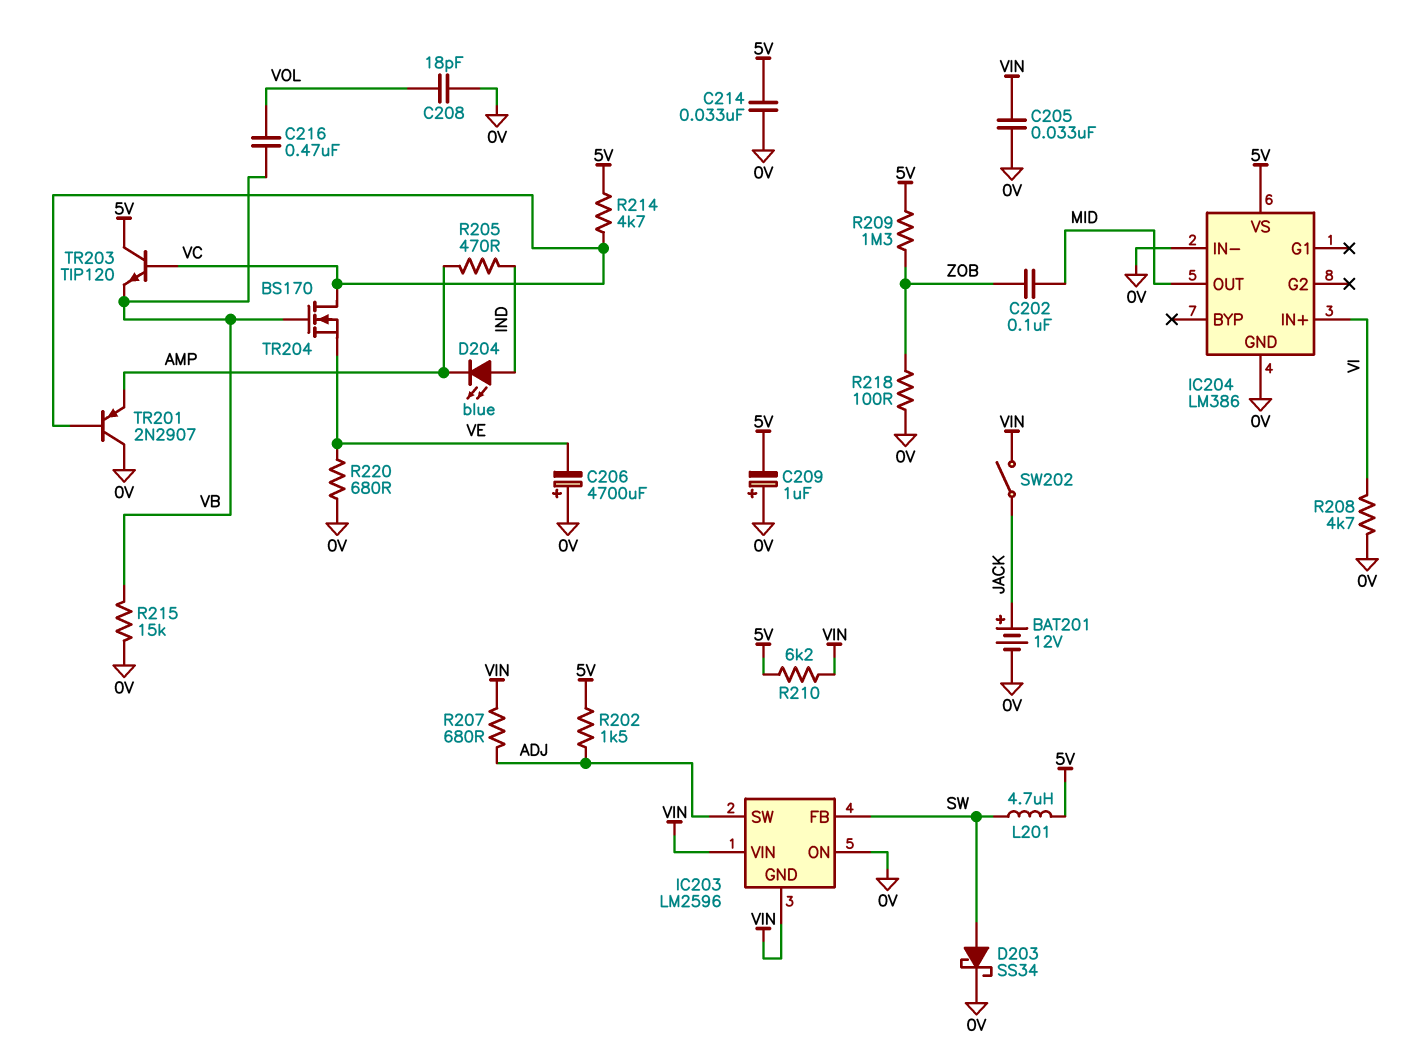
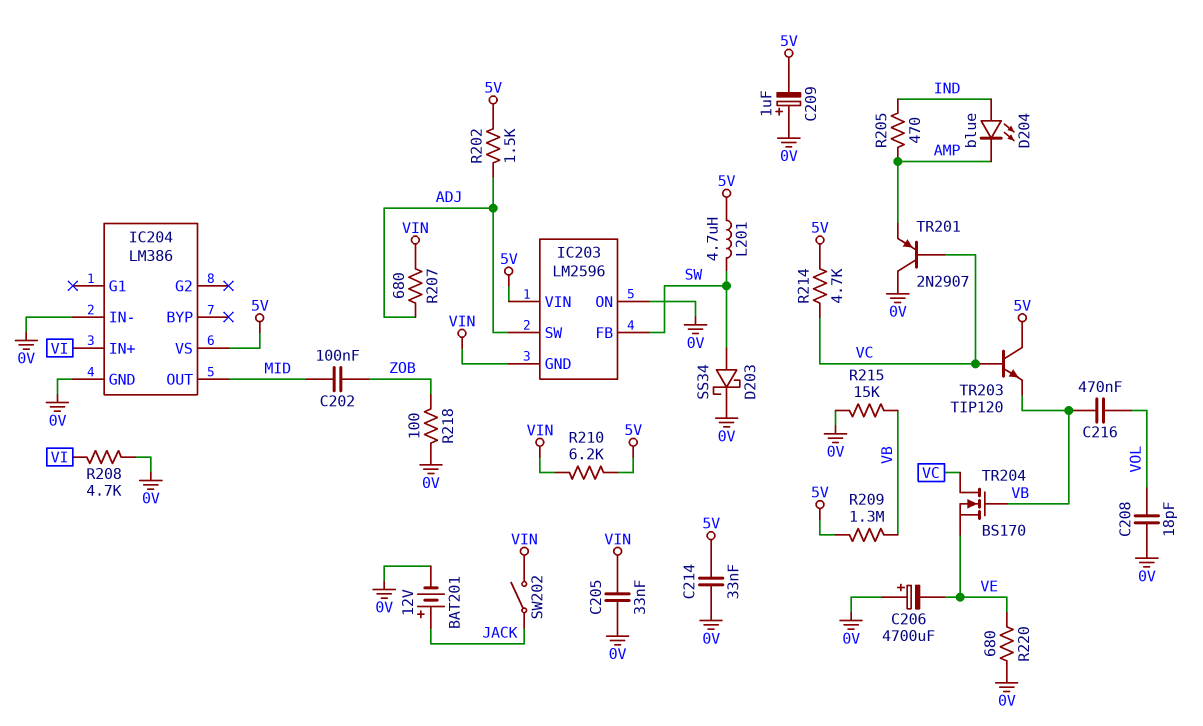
IC203 pin VIN: VIN -> 5V
R209: 1.3M (5V, ZOB) -> 1.3M (5V, VB)

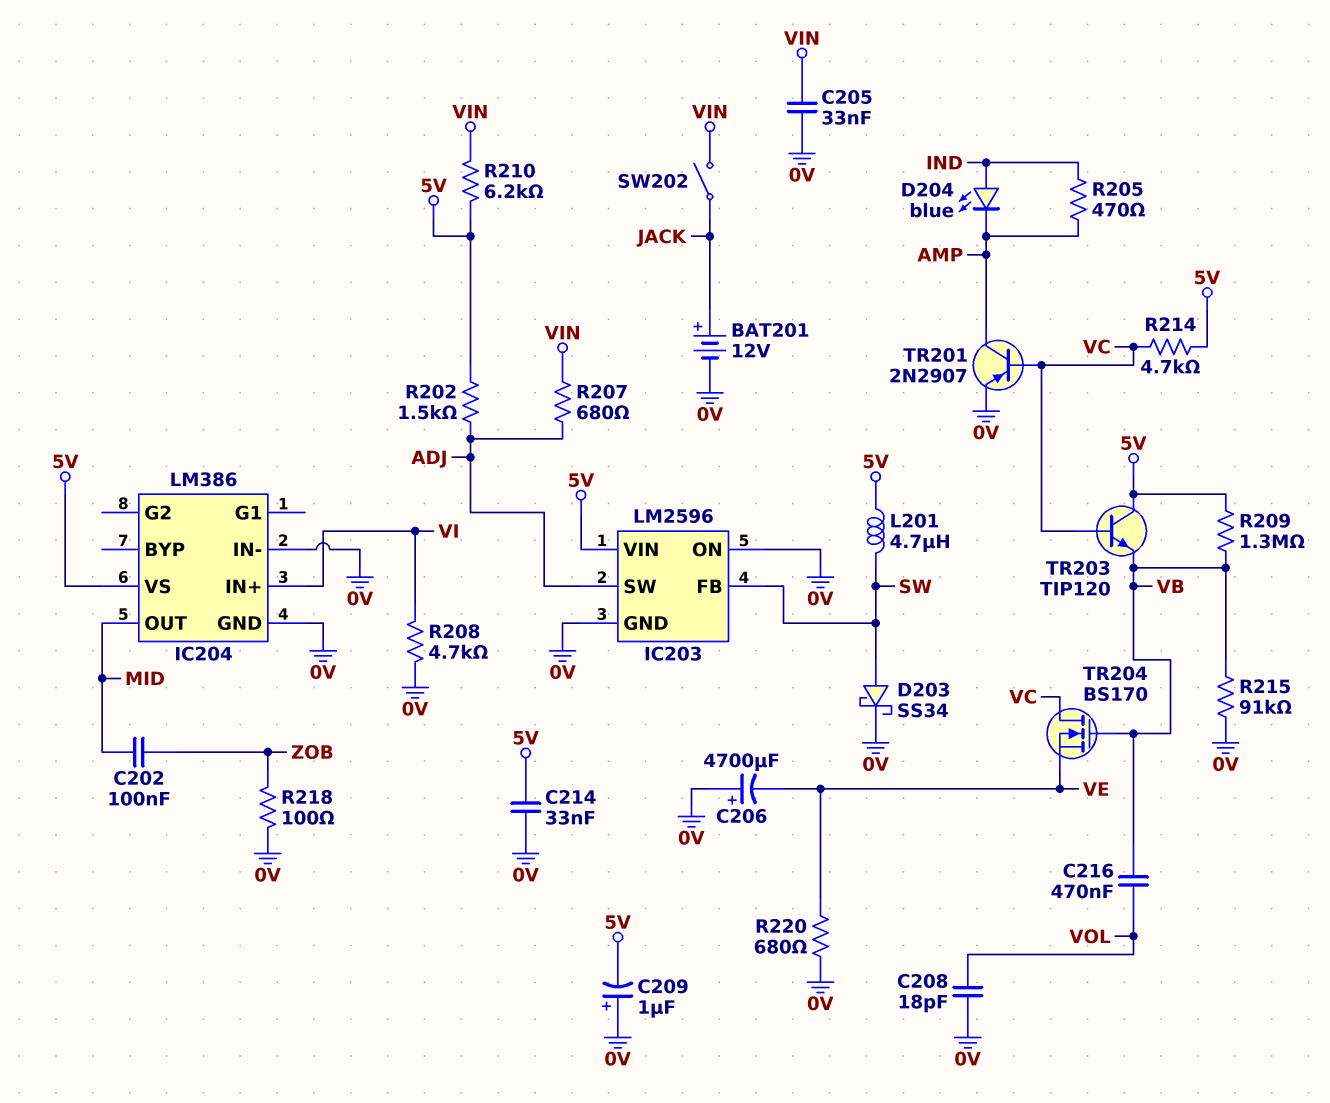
IC203 pin GND: VIN -> 0V
R215: 15k (0V, VB) -> 91k (0V, VB)
TR201: PNP 2N2907 (B VC, C 0V, E AMP) -> PNP 2N2907 (B VC, C AMP, E 0V)

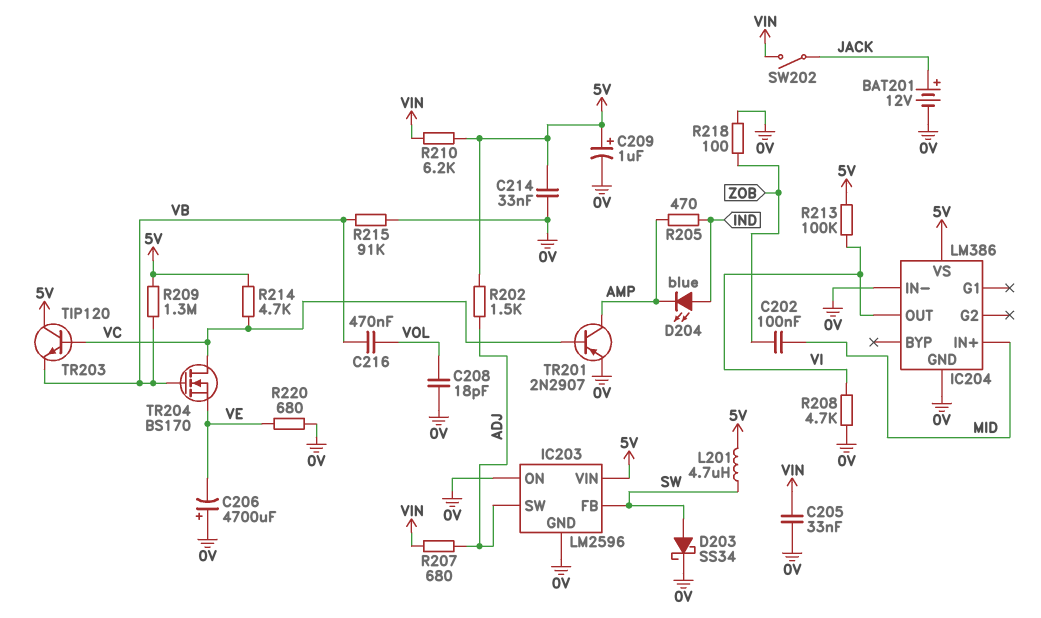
C209: 1uF (plus 0V, minus 5V) -> 1uF (plus 5V, minus 0V)
IC204 pin IN+: VI -> MID
IC204 pin OUT: MID -> VI
R213: none -> 100k (5V, VI)

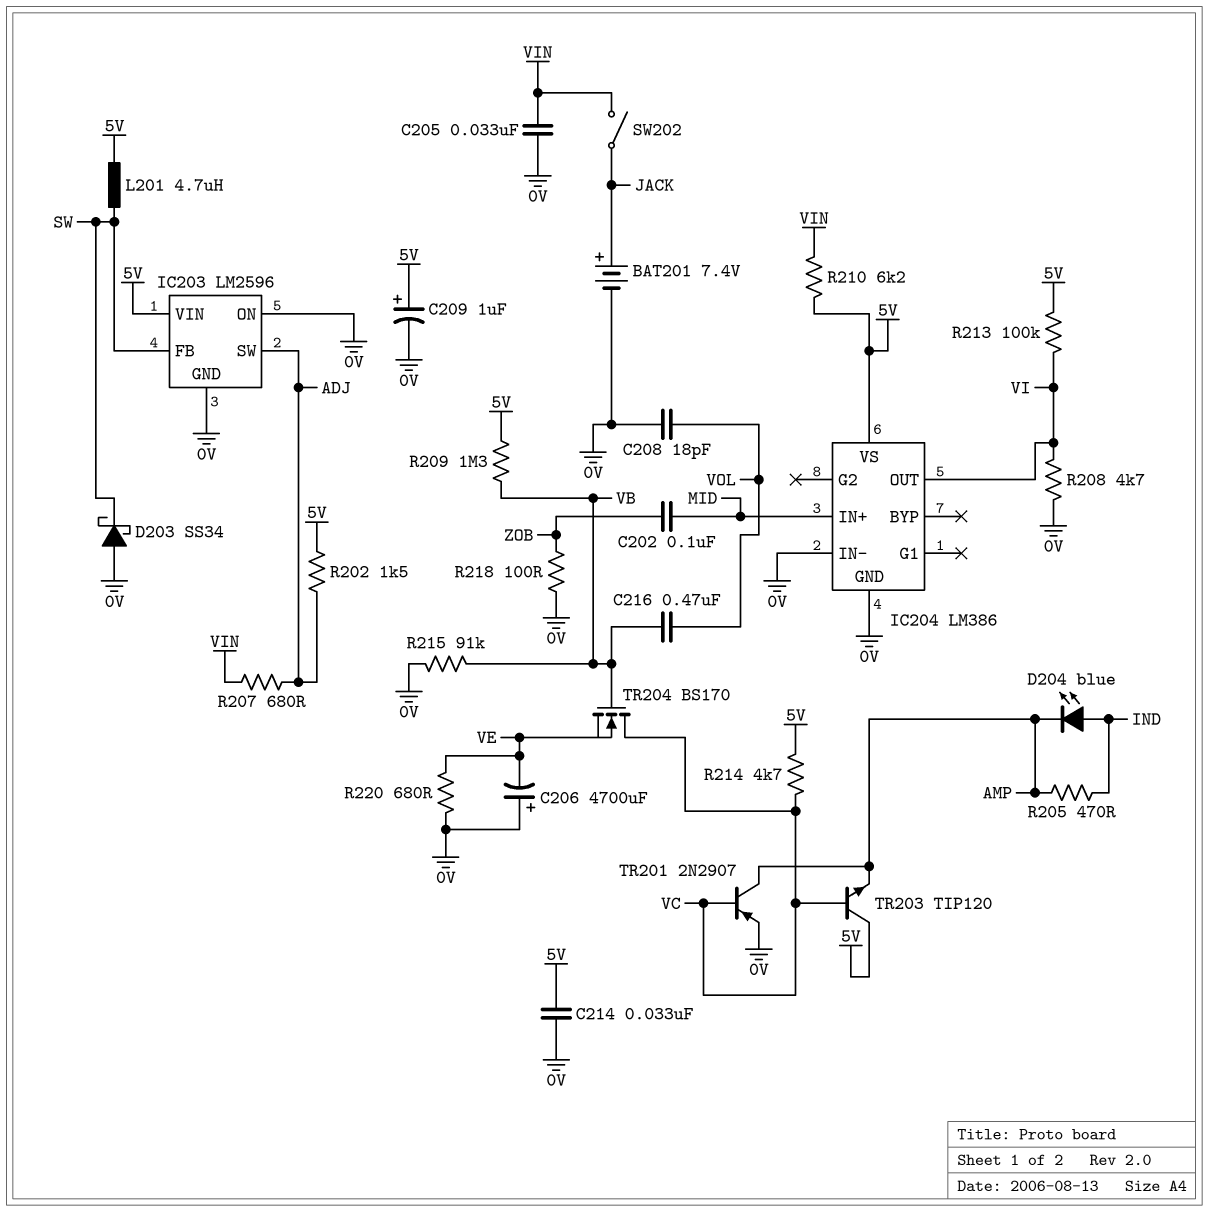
BAT201: 12V (plus JACK, minus 0V) -> 7.4V (plus JACK, minus 0V)
D203: schottky SS34 (A SW, K 0V) -> schottky SS34 (A 0V, K SW)
TR203: NPN TIP120 (B VC, C 5V, E VB) -> NPN TIP120 (B VC, C 5V, E AMP)

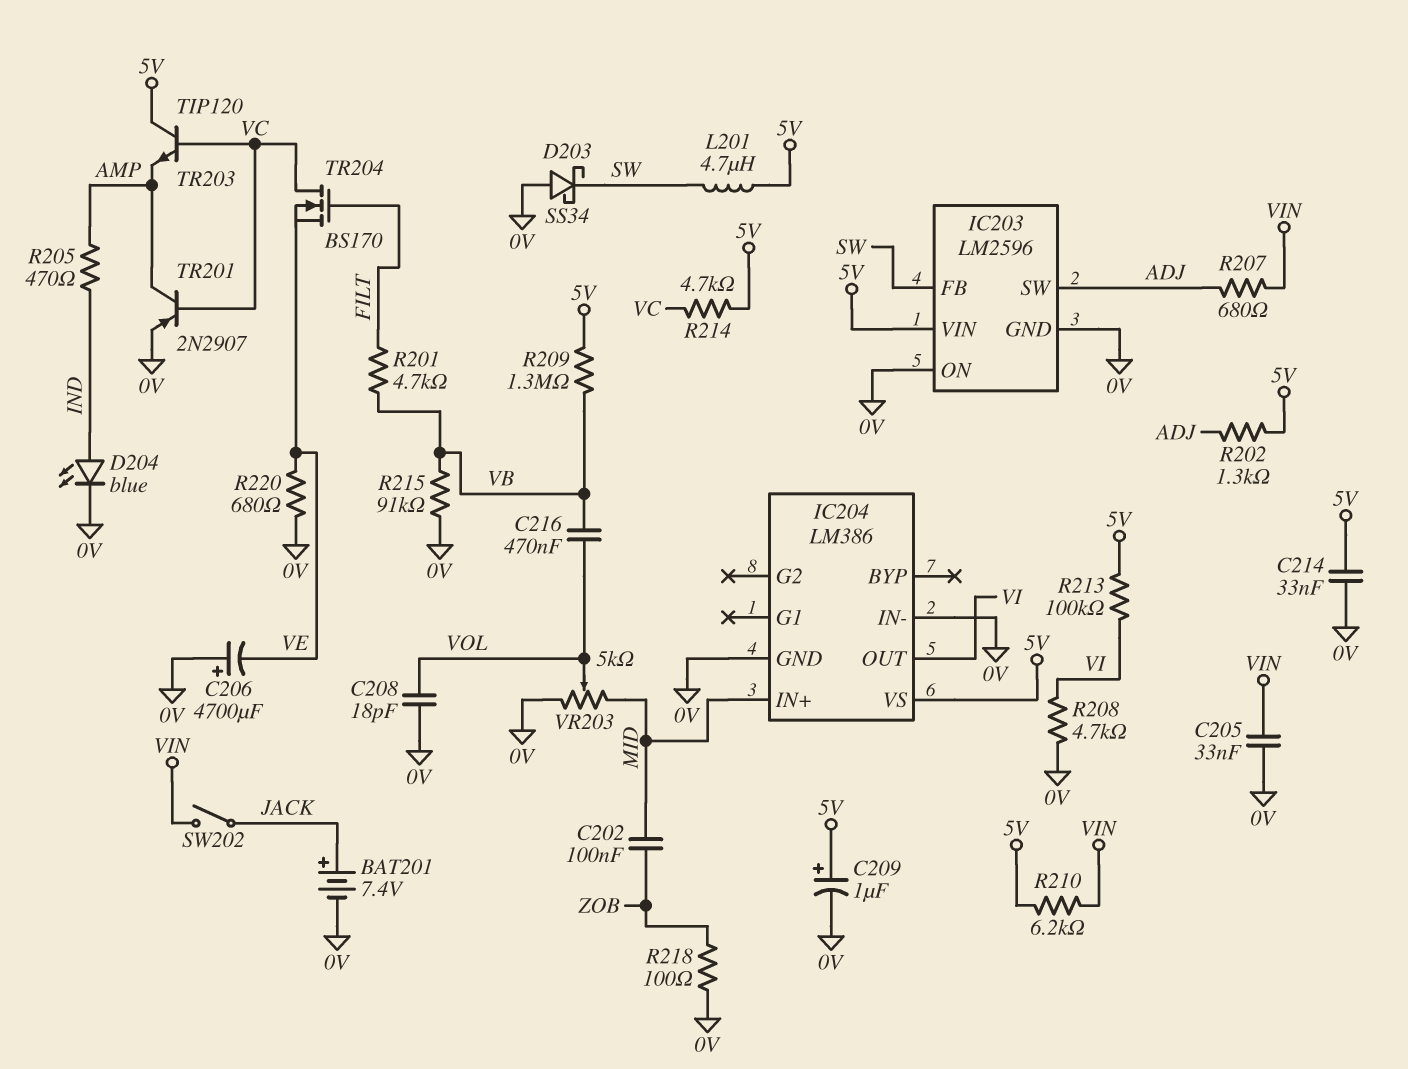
D204: LED blue (A IND, K AMP) -> LED blue (A IND, K 0V)
R201: none -> 4.7k (FILT, VB)
R202: 1.5k (5V, ADJ) -> 1.3k (5V, ADJ)
TR204: NMOS BS170 (G VB, D VC, S VE) -> NMOS BS170 (G FILT, D VC, S VE)
VR203: none -> 5k (0V, MID, wiper VOL)

